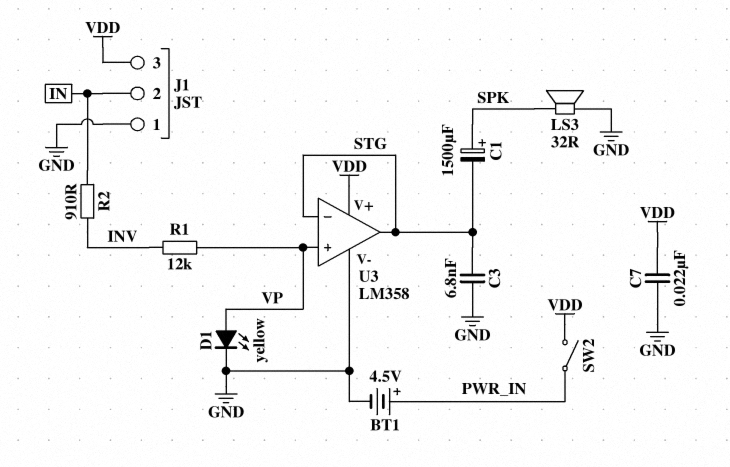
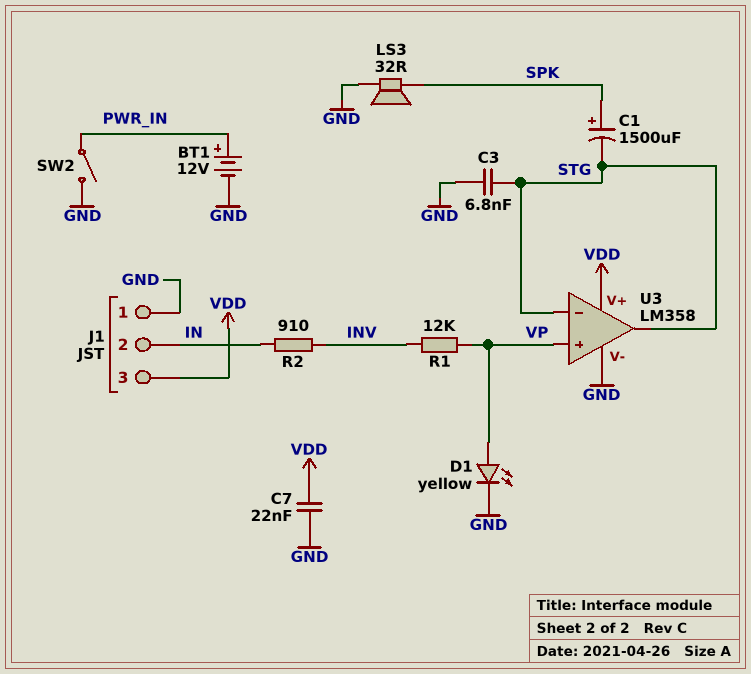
BT1: 4.5V (plus PWR_IN, minus GND) -> 12V (plus PWR_IN, minus GND)
SW2: switch (PWR_IN, VDD) -> switch (GND, PWR_IN)

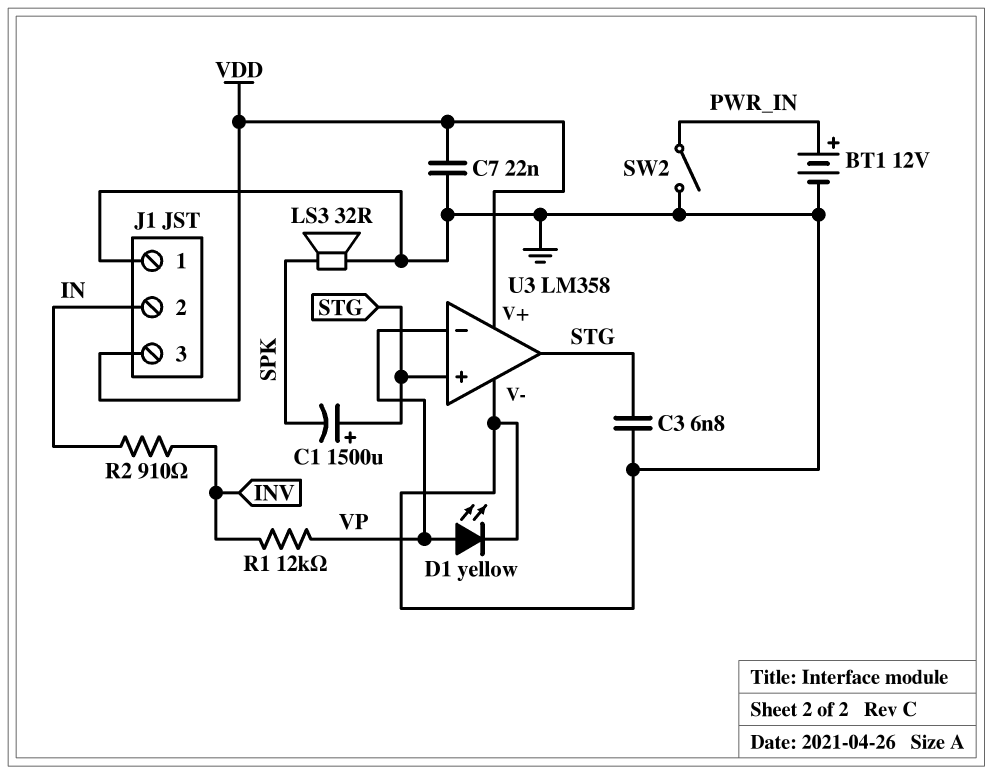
C1: 1500uF (plus SPK, minus STG) -> 1500uF (plus STG, minus SPK)
U3 pin in+: VP -> STG
U3 pin in-: STG -> VP

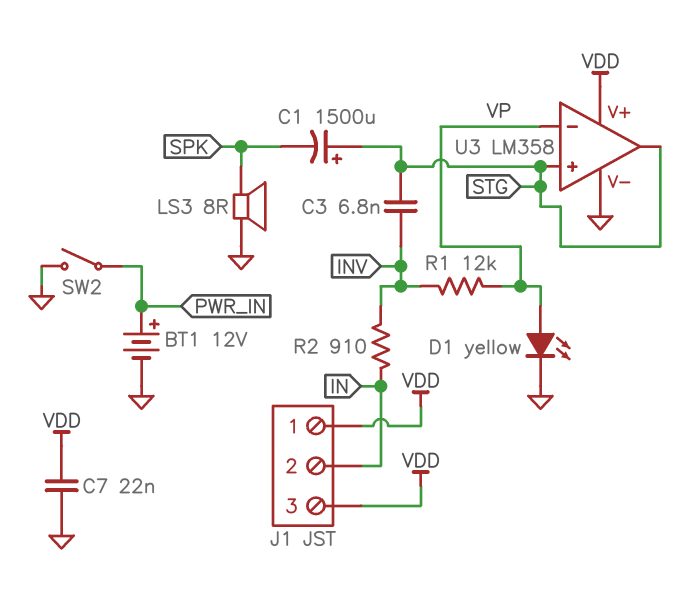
C3: 6.8nF (GND, STG) -> 6.8nF (INV, STG)
J1 pin 1: GND -> VDD
LS3: speaker 32R (GND, SPK) -> speaker 8R (GND, SPK)

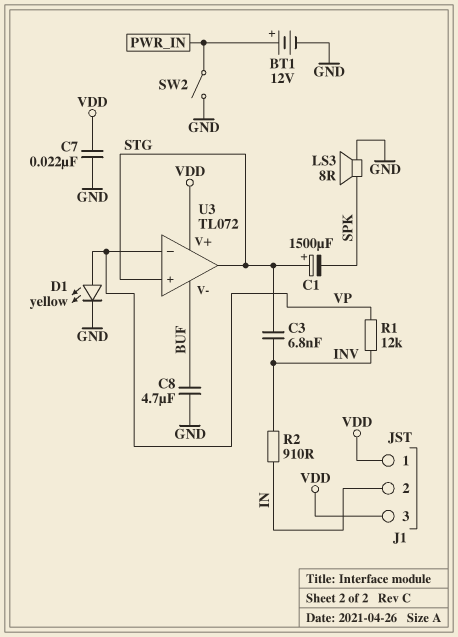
C8: none -> 4.7uF (BUF, GND)
U3: LM358 -> TL072
U3 pin V-: GND -> BUF

